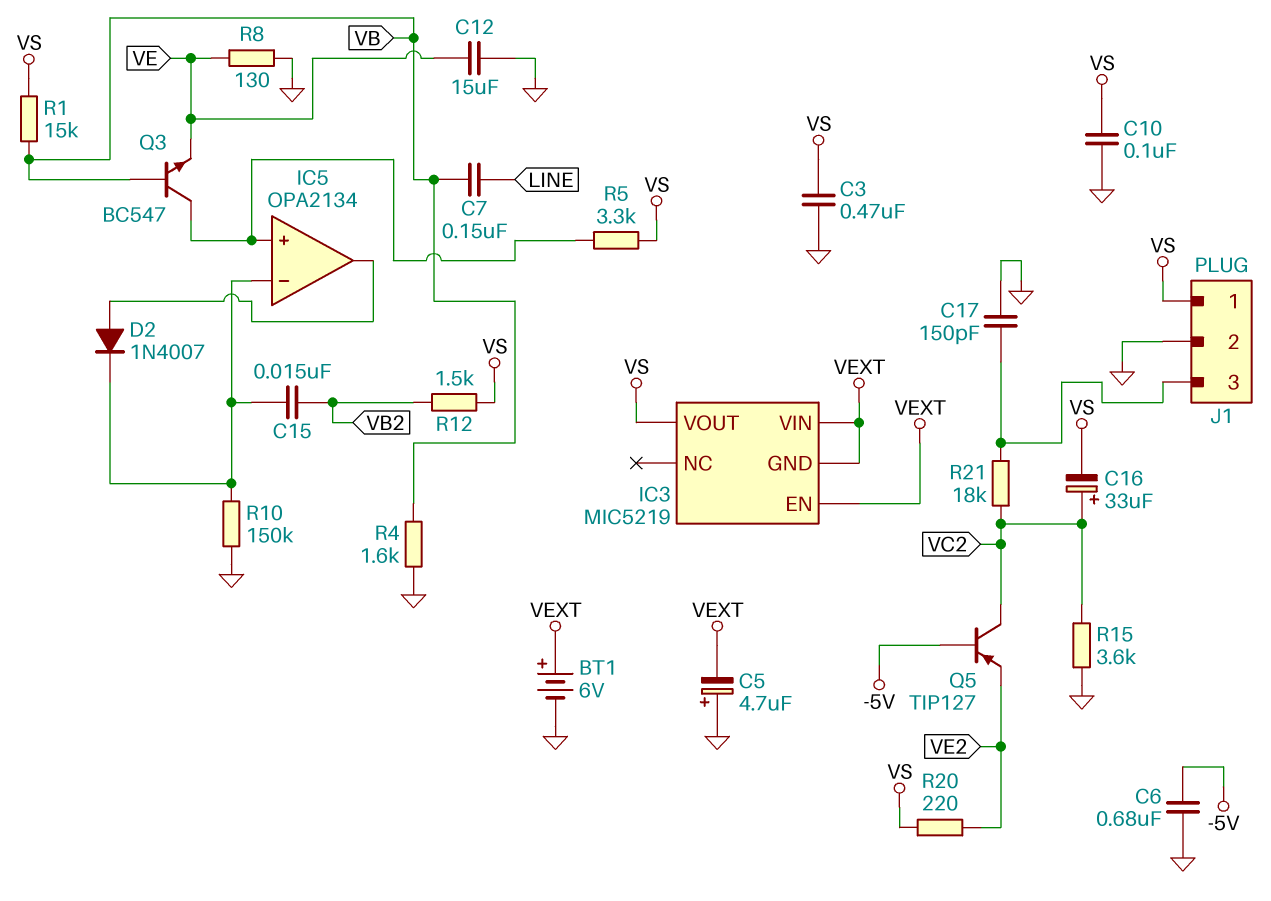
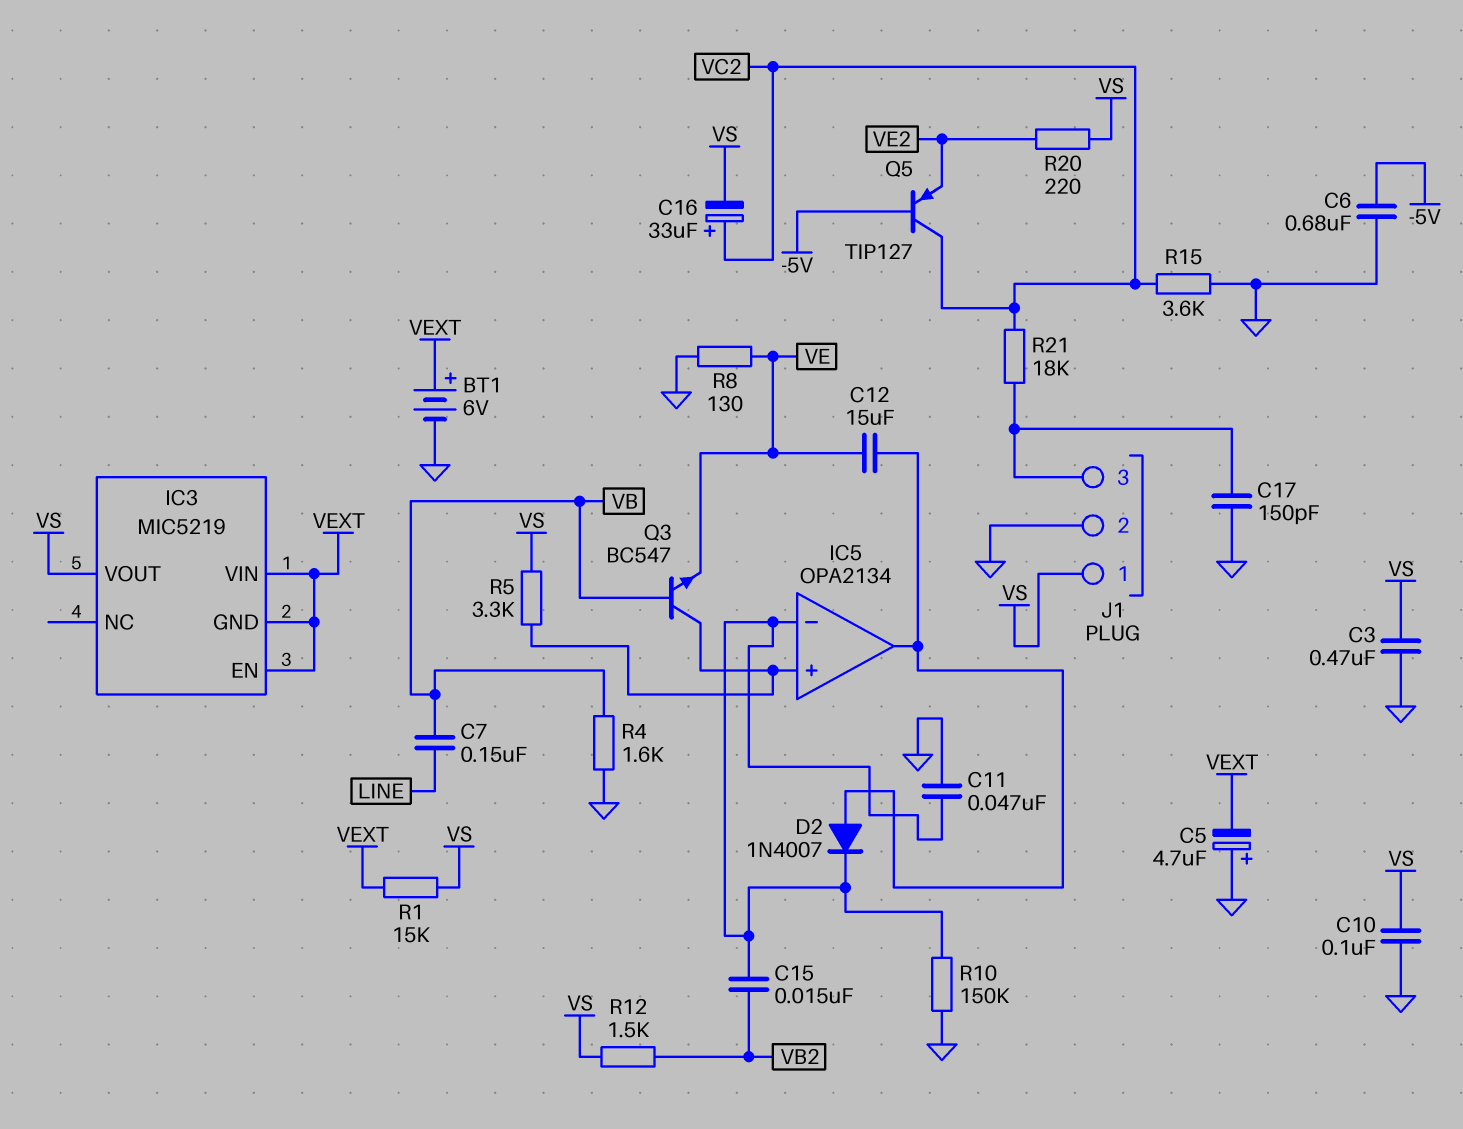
C11: none -> 47nF (GND, IC5/in-)
C12: 15uF (GND, VE) -> 15uF (IC5/out, VE)
R1: 15k (VB, VS) -> 15k (VEXT, VS)

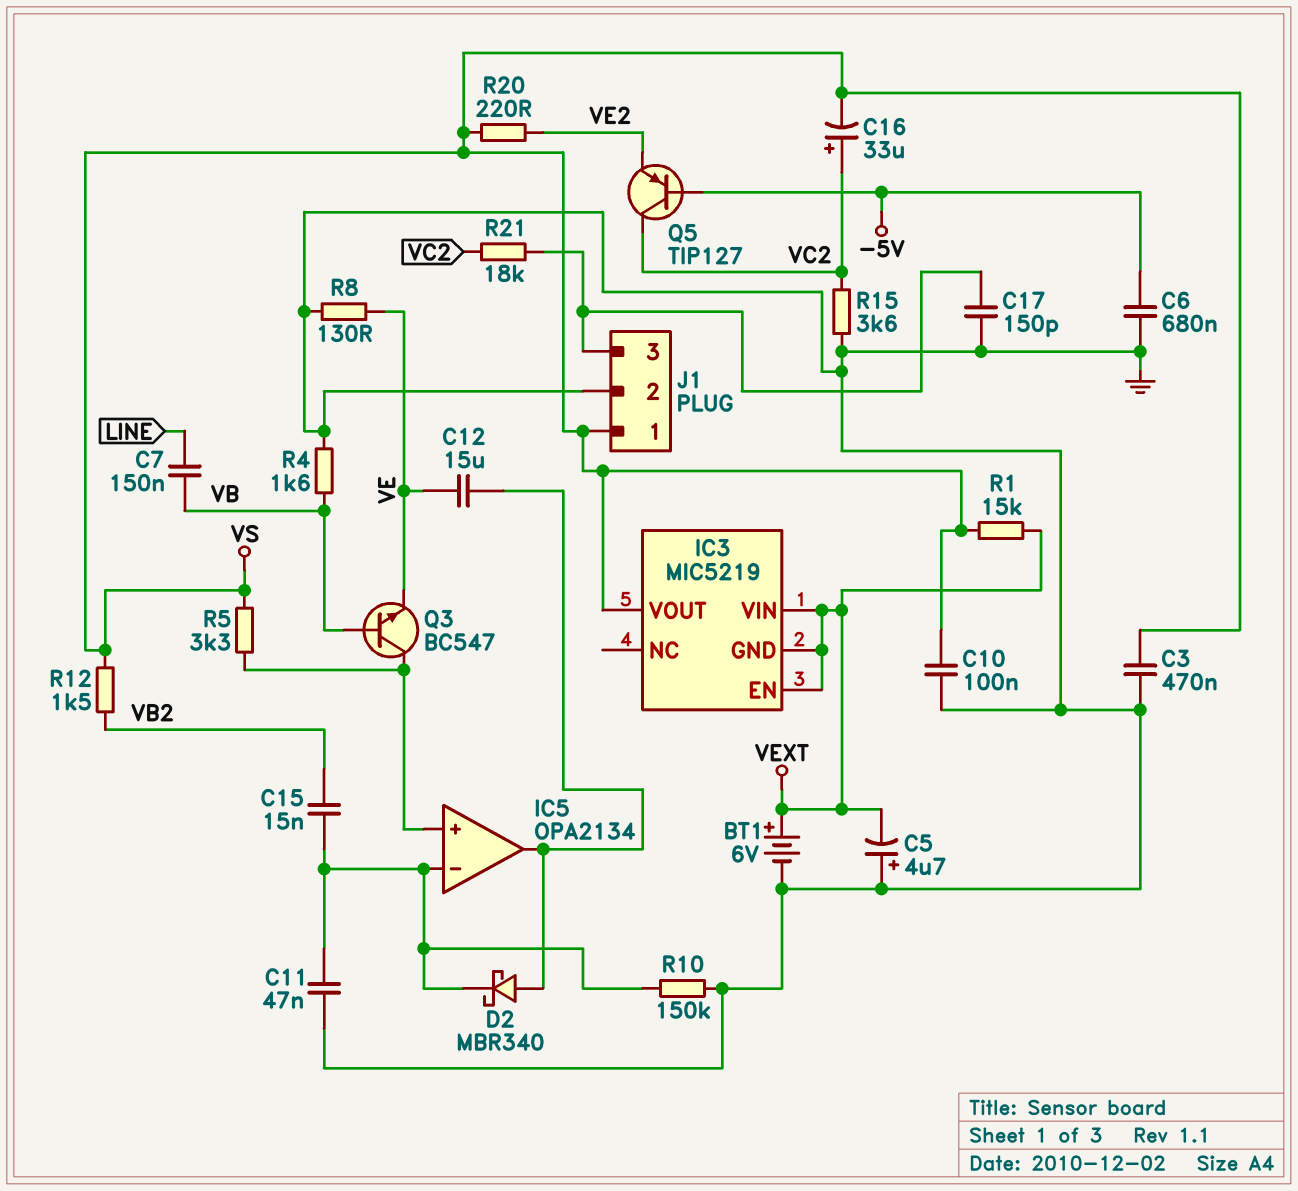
D2: diode 1N4007 (A IC5/out, K IC5/in-) -> schottky MBR340 (A IC5/out, K IC5/in-)

